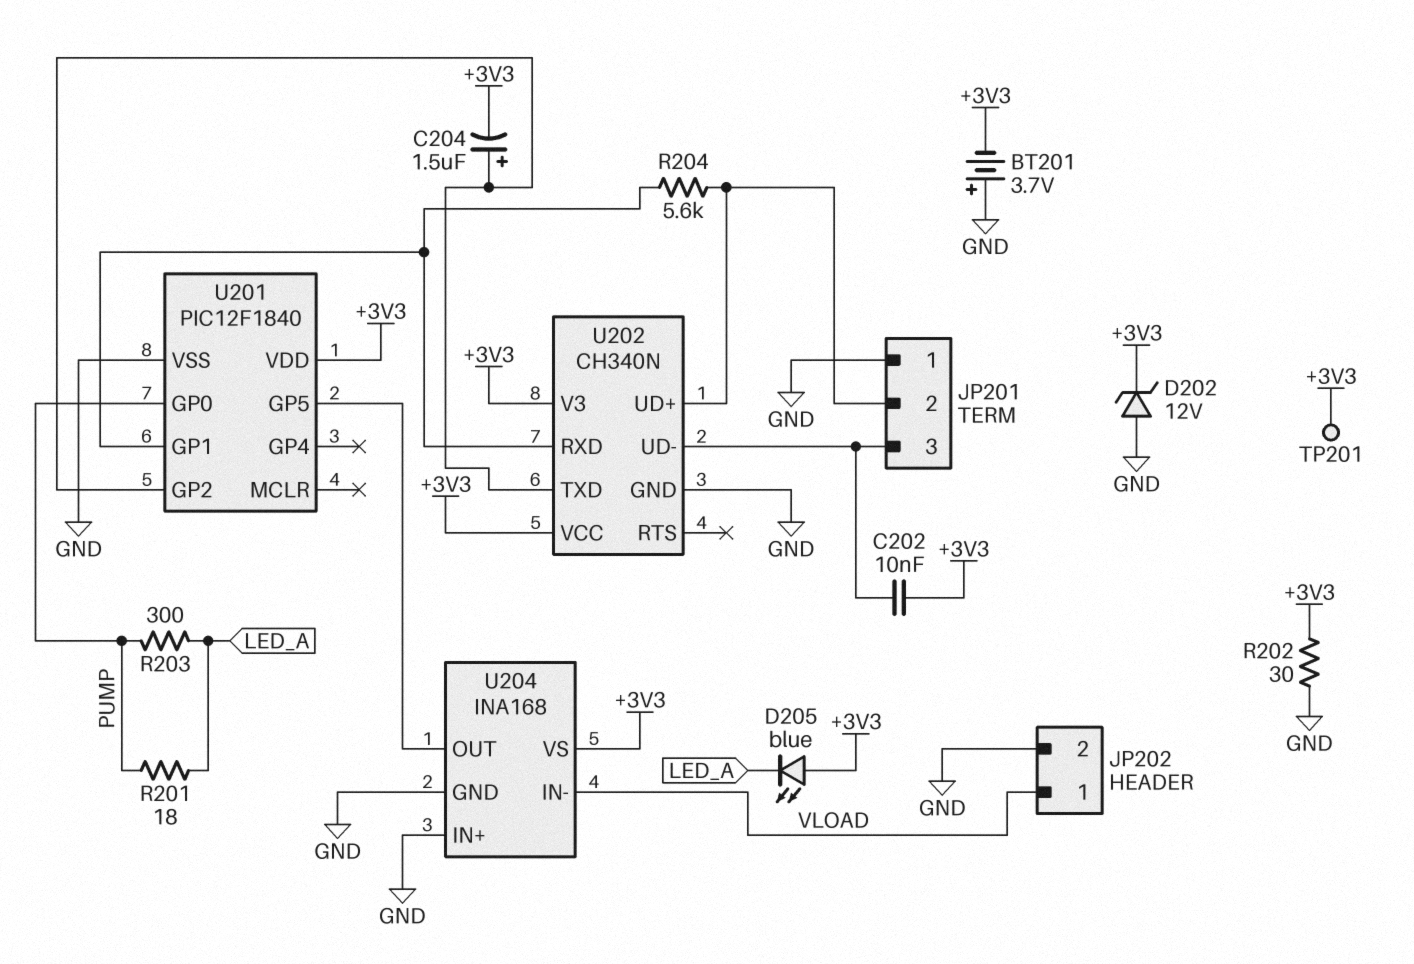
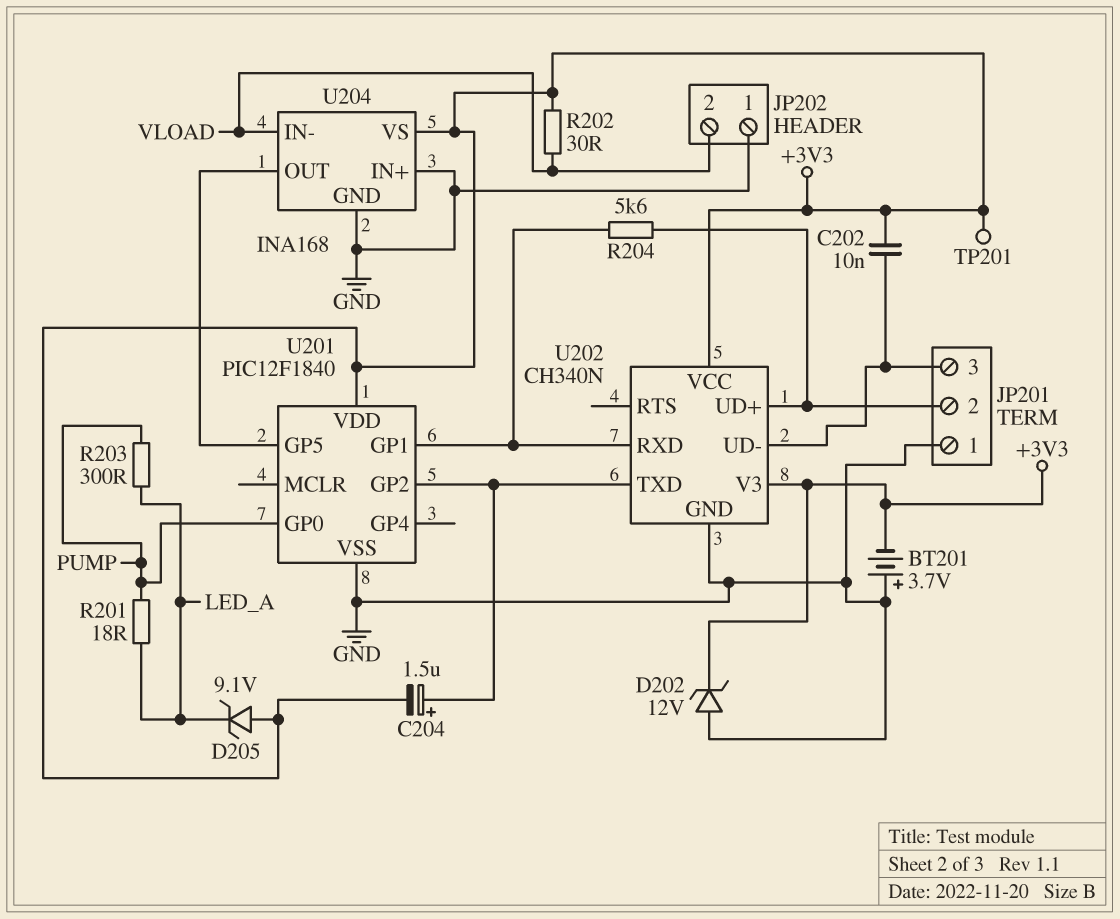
D205: LED blue (A +3V3, K LED_A) -> zener 9.1V (A +3V3, K LED_A)
JP202 pin 1: VLOAD -> GND
JP202 pin 2: GND -> VLOAD
R202: 30 (+3V3, GND) -> 30 (+3V3, VLOAD)

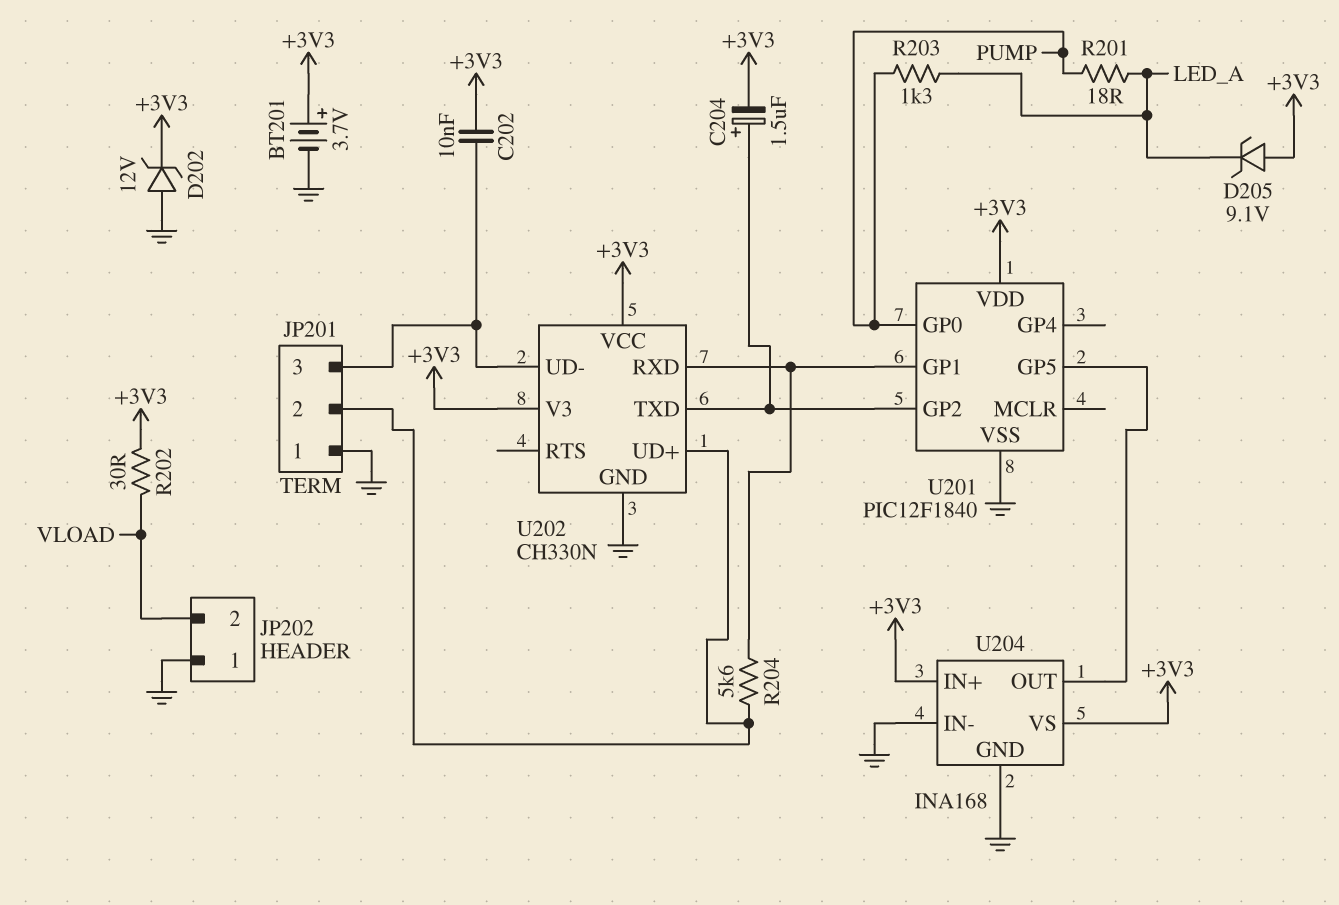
BT201: 3.7V (plus GND, minus +3V3) -> 3.7V (plus +3V3, minus GND)
R203: 300 (LED_A, PUMP) -> 1.3k (LED_A, PUMP)
TP201: test point (+3V3) -> none
U202: CH340N -> CH330N
U204 pin IN+: GND -> +3V3
U204 pin IN-: VLOAD -> GND

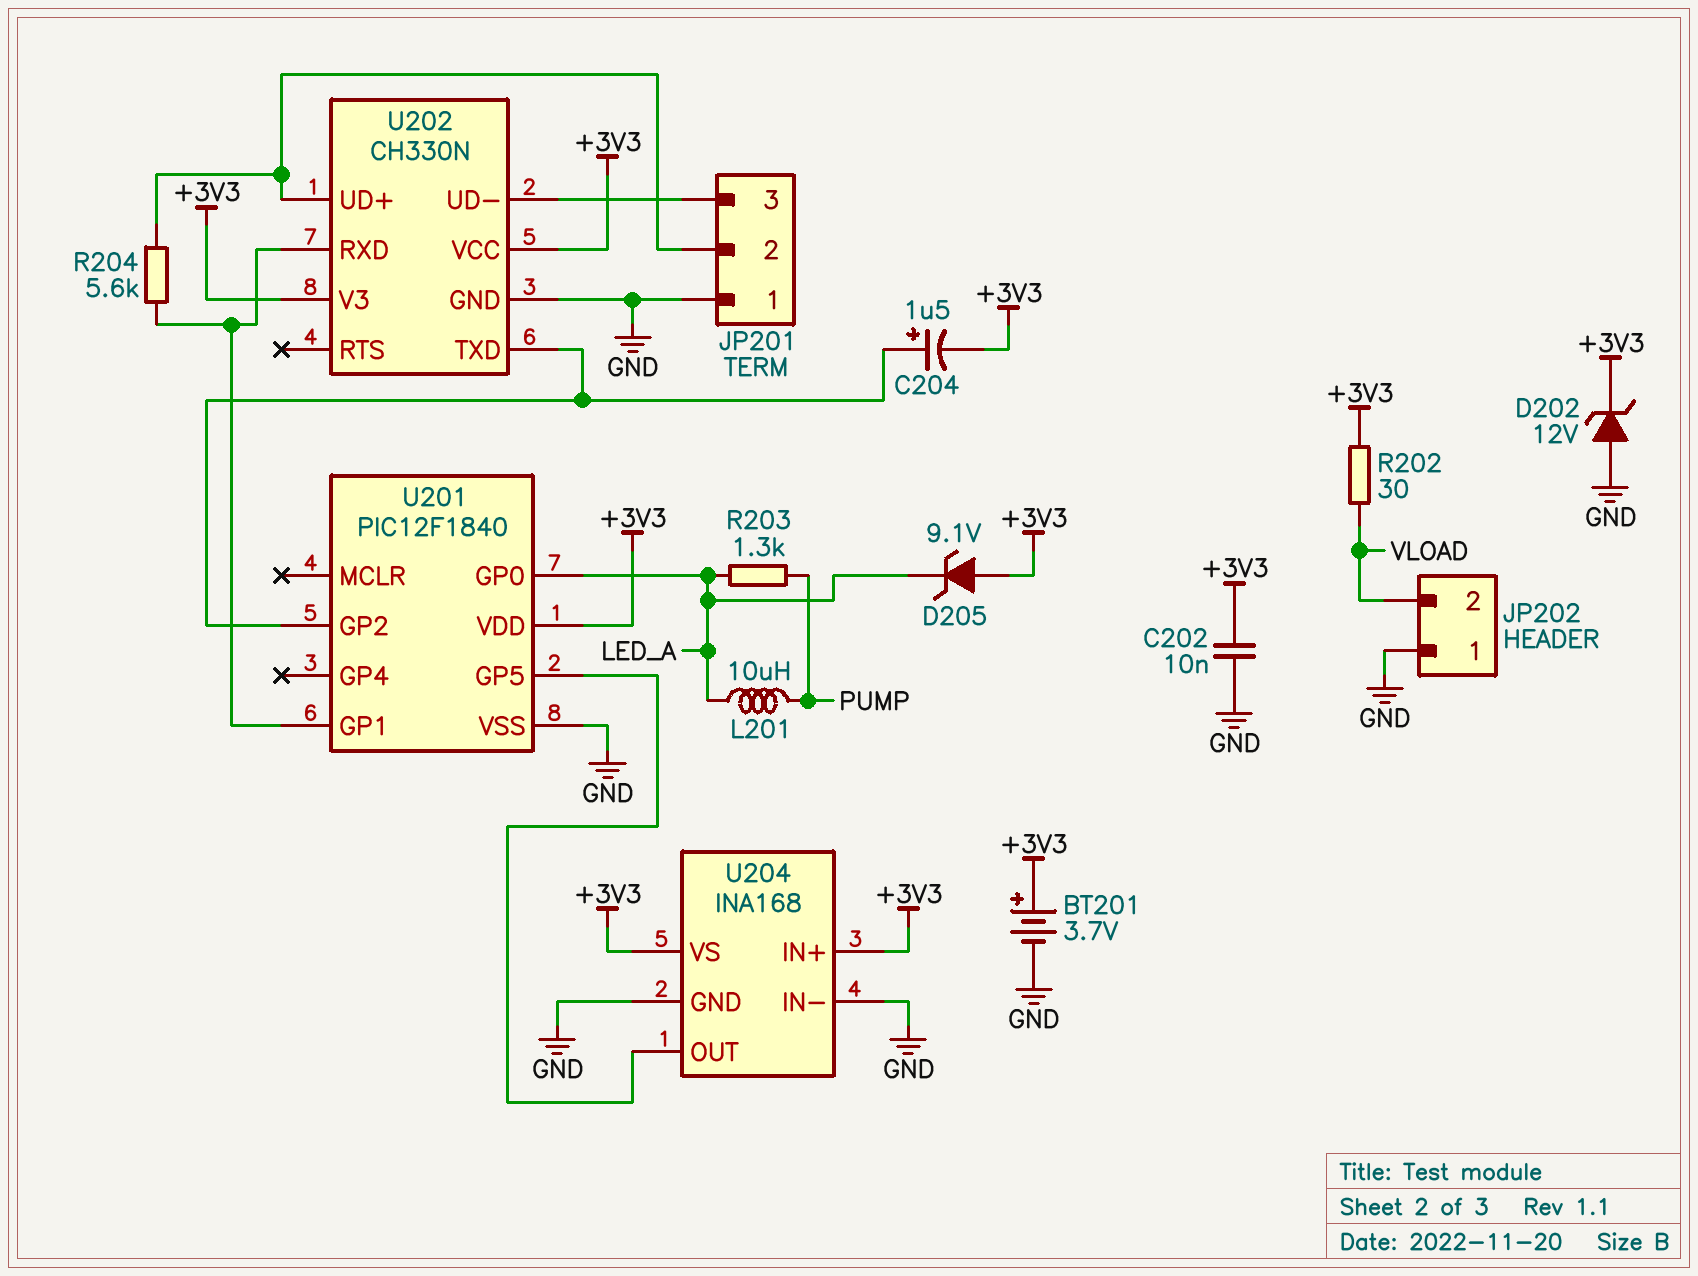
C202: 10nF (+3V3, JP201/3) -> 10nF (+3V3, GND)
L201: none -> 10uH (LED_A, PUMP)
R201: 18 (LED_A, PUMP) -> none
U201 pin GP0: PUMP -> LED_A

